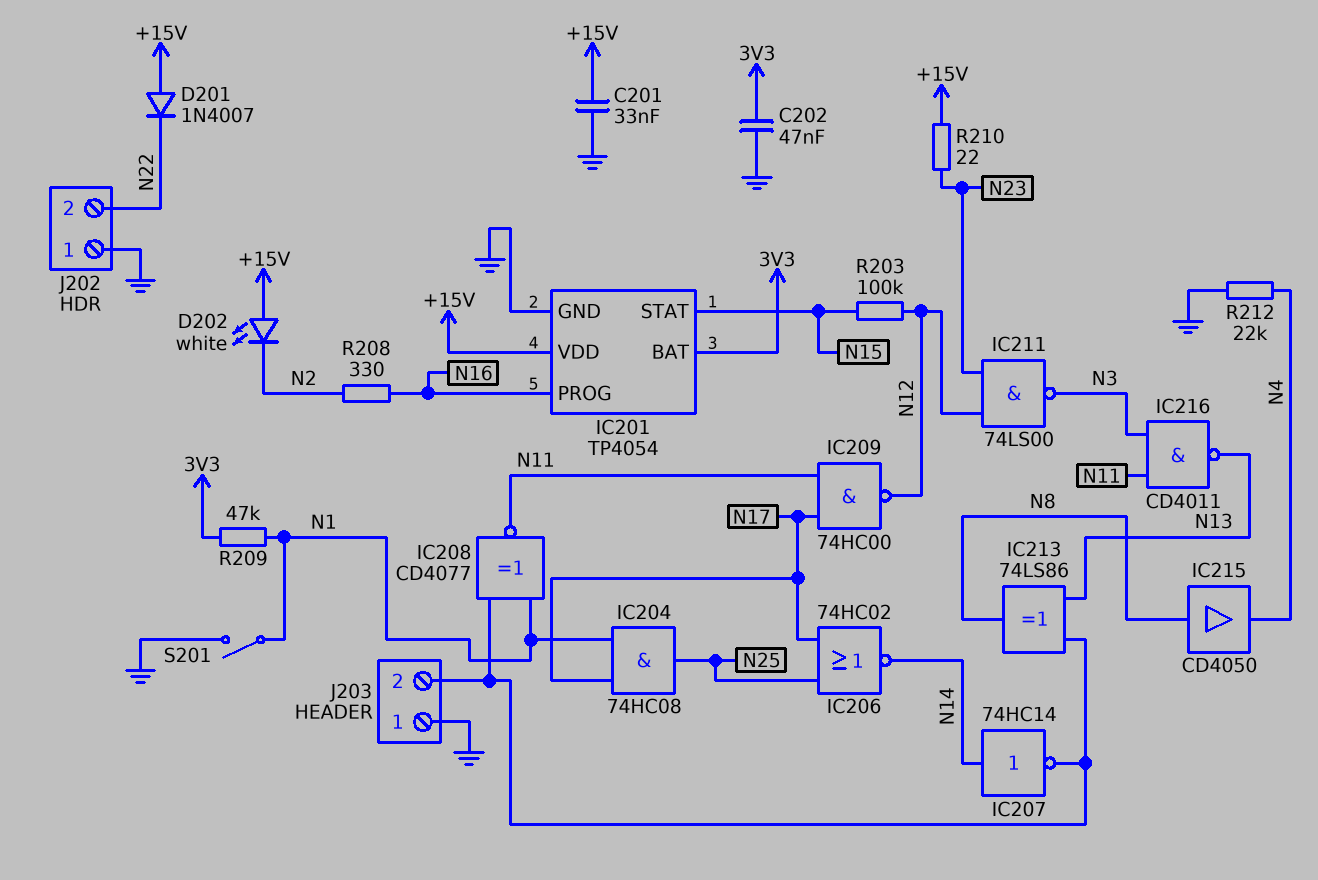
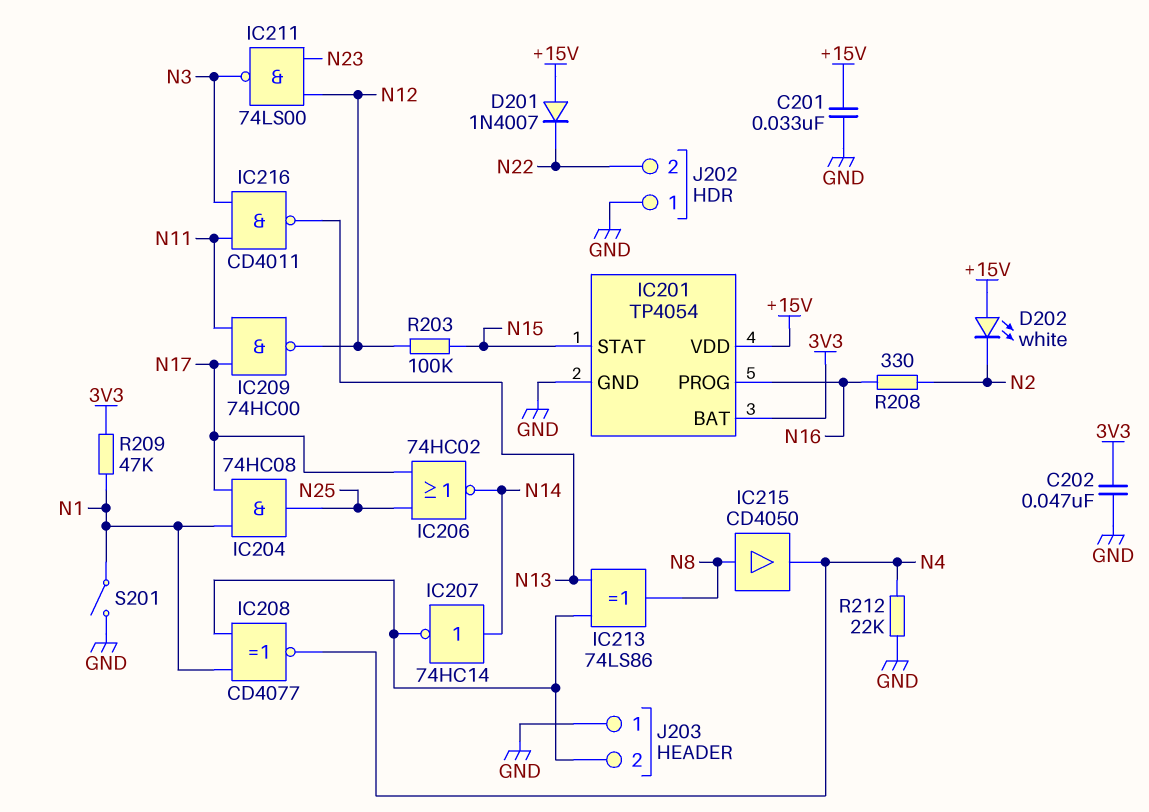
IC208: XNOR CD4077 (in J203/2, in N1, out N11) -> XNOR CD4077 (in J203/2, in N1, out N4)
R210: 22 (+15V, N23) -> none

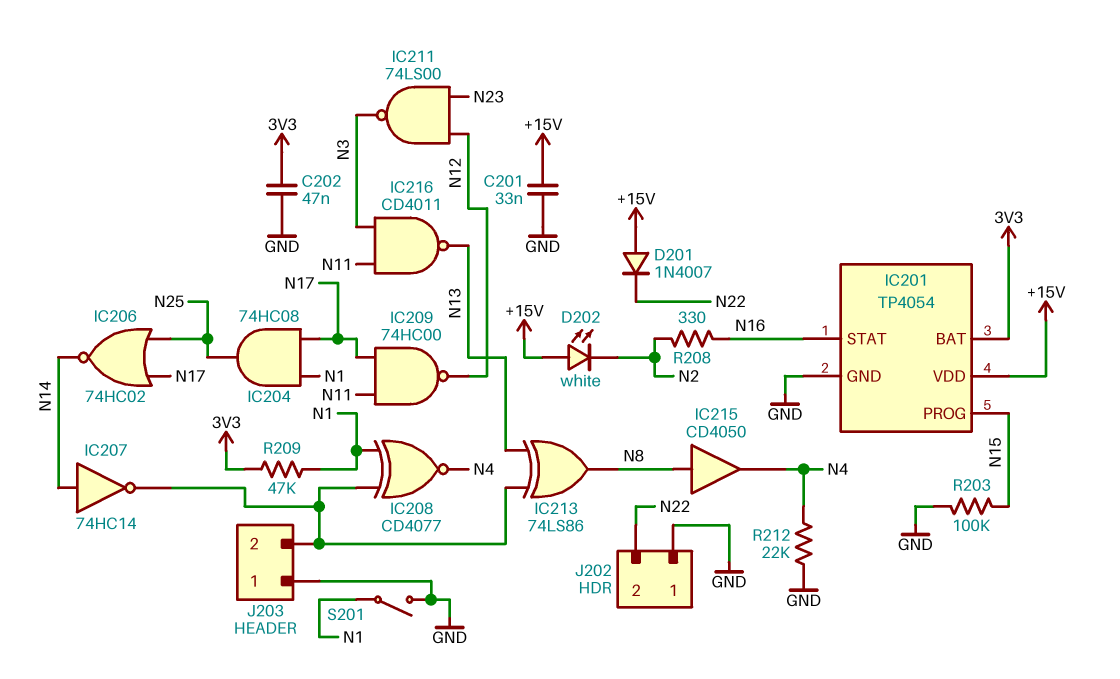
IC201 pin PROG: N16 -> N15
IC201 pin STAT: N15 -> N16
R203: 100k (N12, N15) -> 100k (GND, N15)

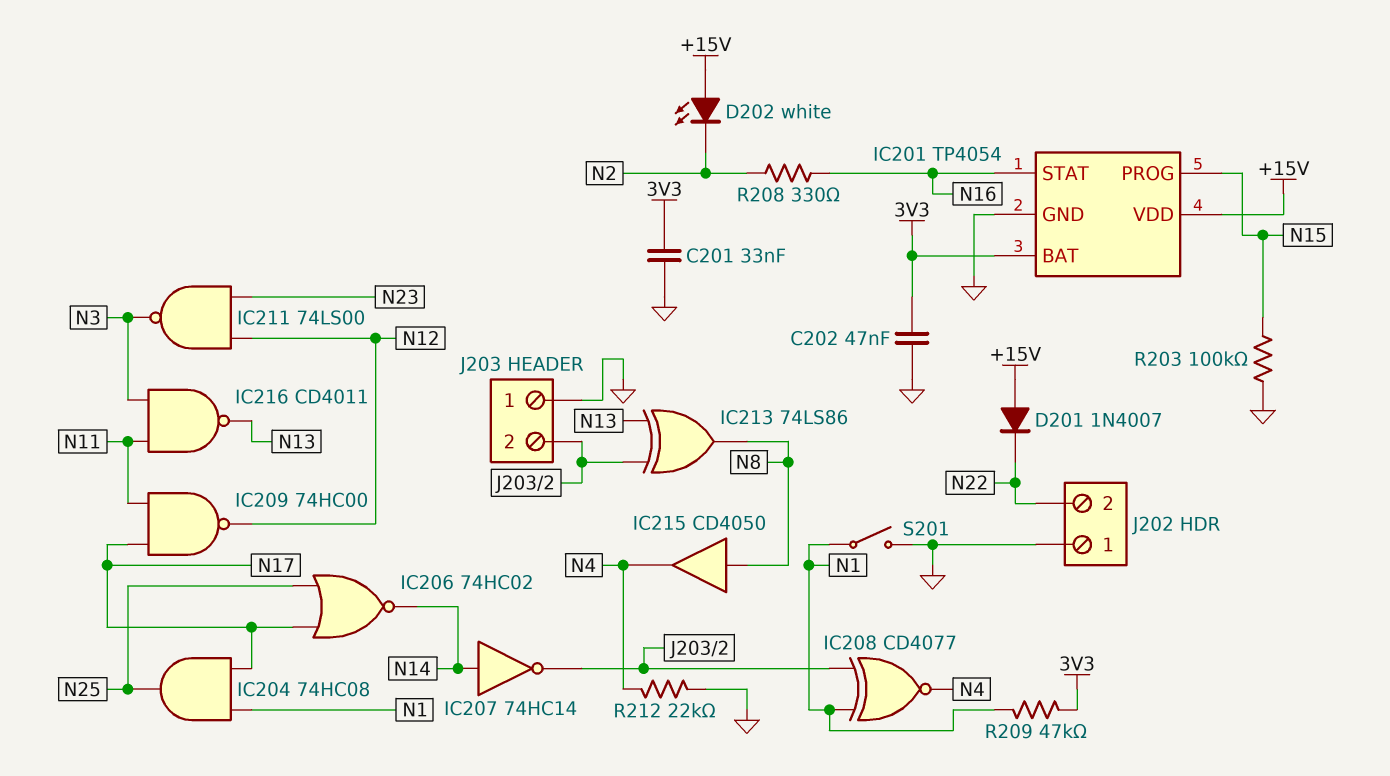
C201: 33nF (+15V, GND) -> 33nF (3V3, GND)

